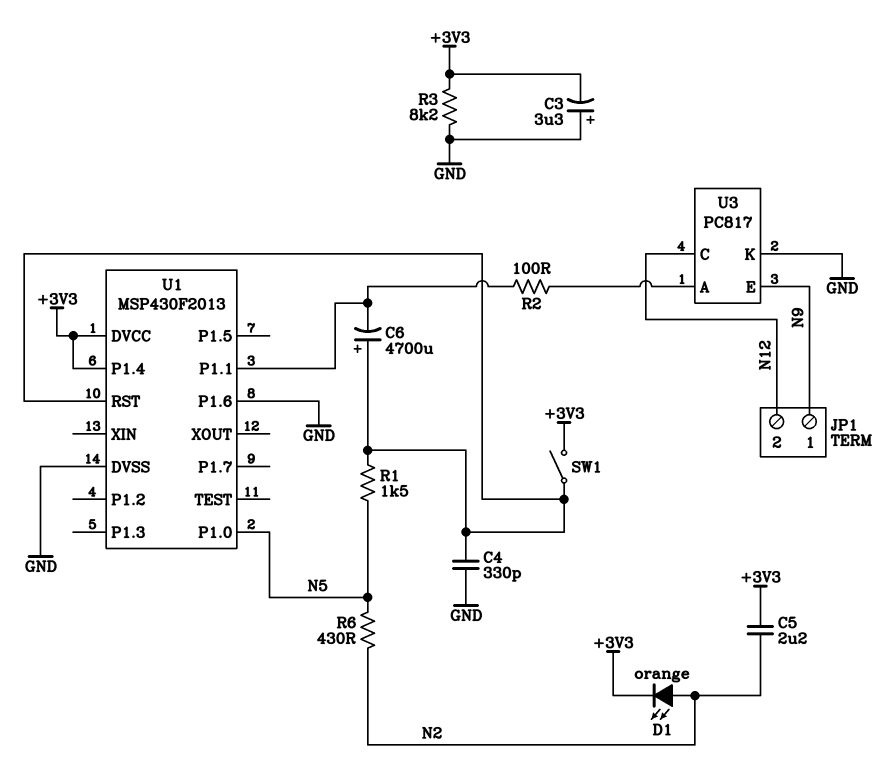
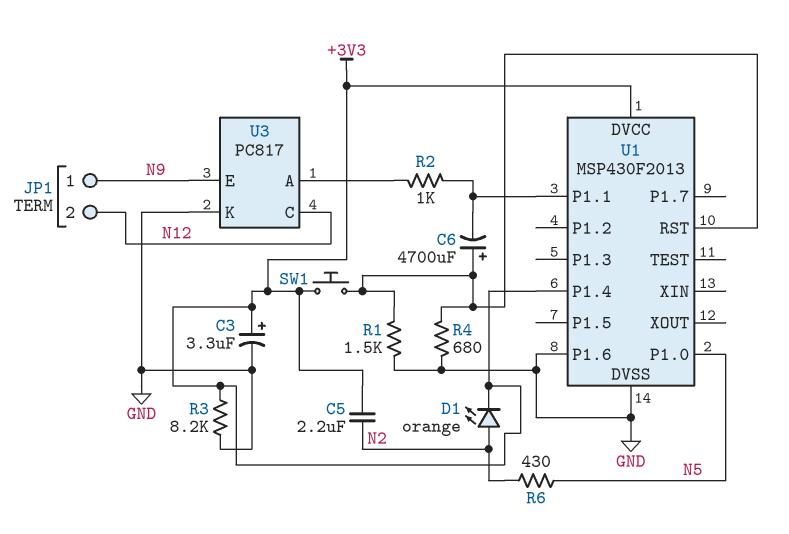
C3: 3.3uF (plus GND, minus +3V3) -> 3.3uF (plus +3V3, minus GND)
C4: 330pF (GND, U1/RST) -> none
R1: 1.5k (N5, U1/RST) -> 1.5k (GND, U1/RST)
R2: 100 (U1/P1.1, U3/A) -> 1k (U1/P1.1, U3/A)
R4: none -> 680 (GND, U1/RST)
SW1: switch (+3V3, U1/RST) -> button (+3V3, U1/RST)

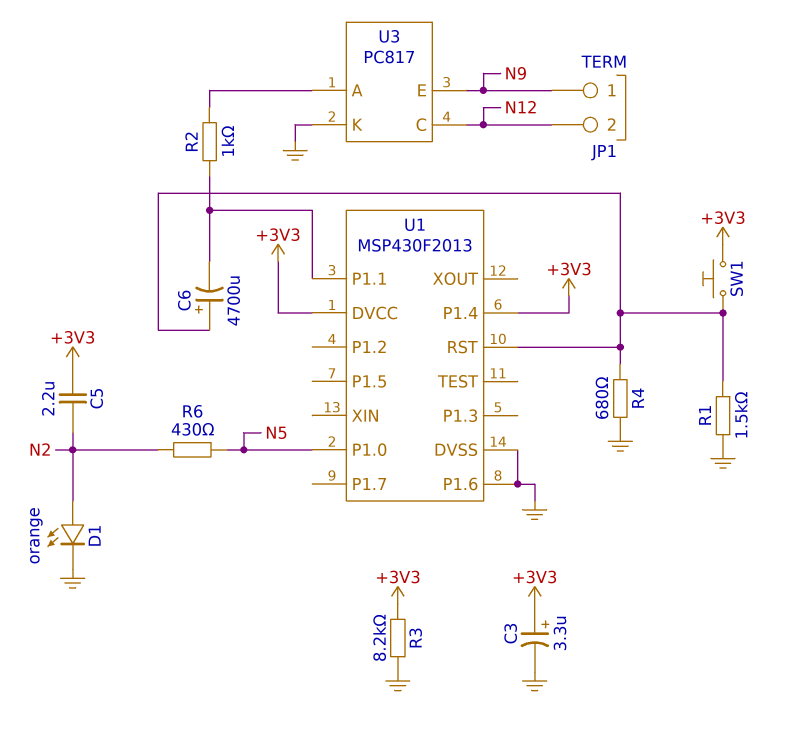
D1: LED orange (A N2, K +3V3) -> LED orange (A N2, K GND)

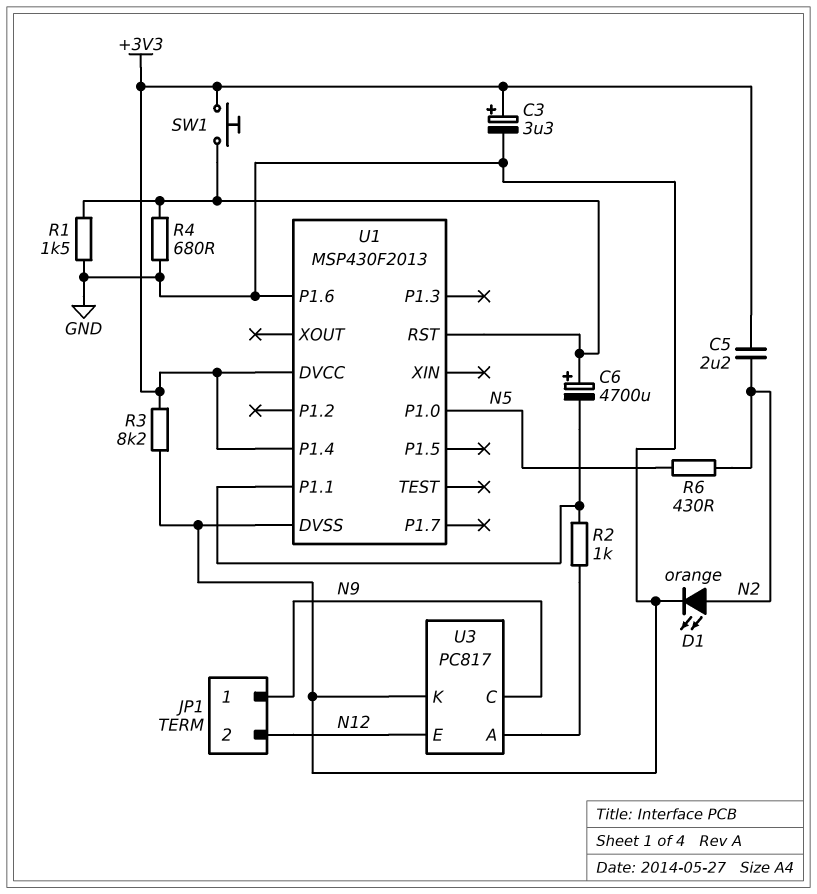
U3 pin C: N12 -> N9
U3 pin E: N9 -> N12

